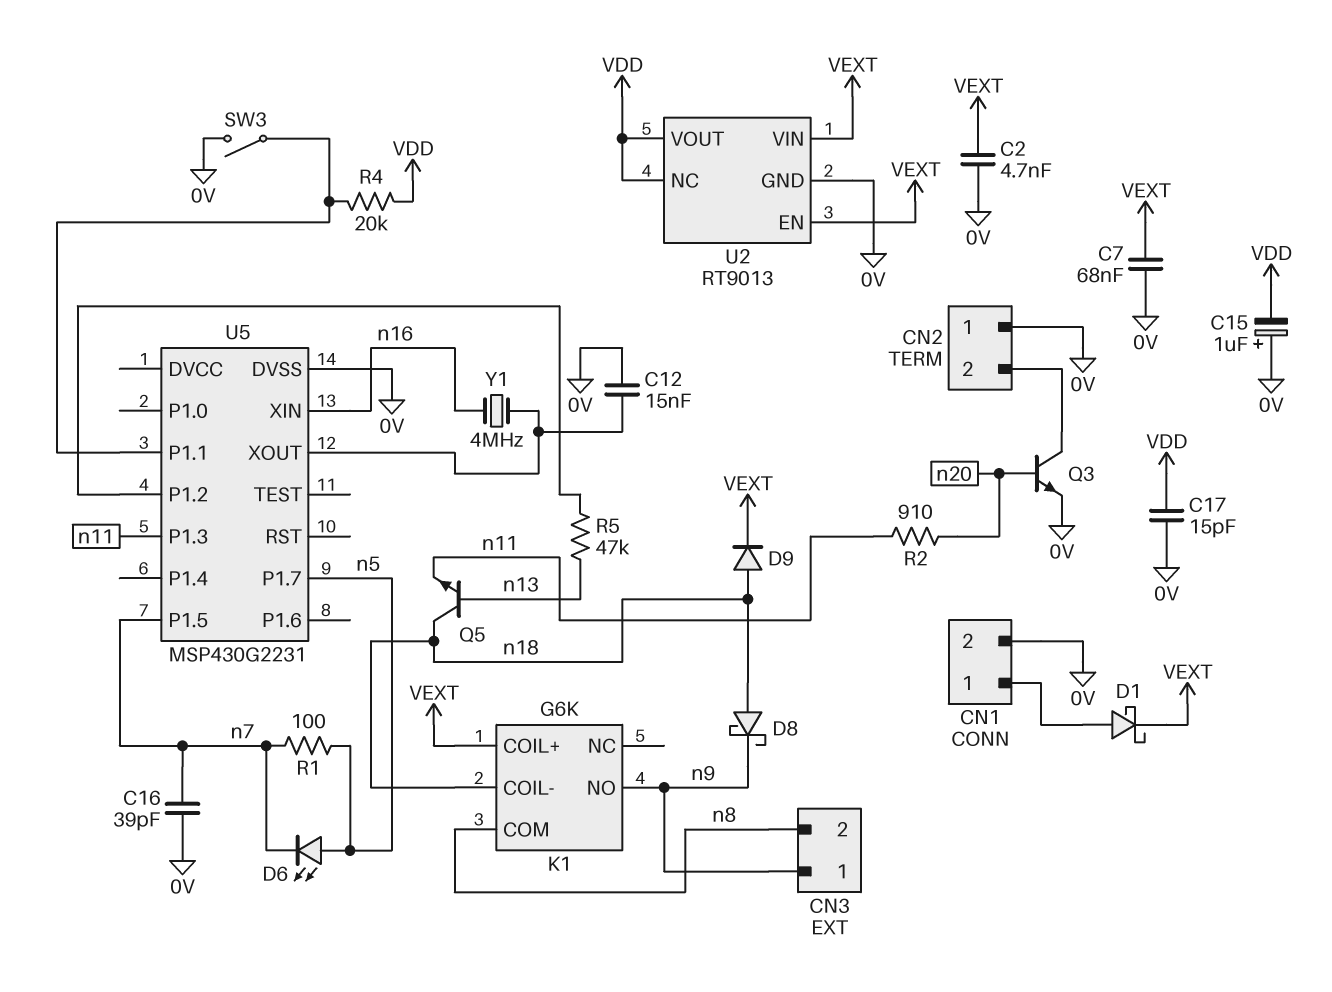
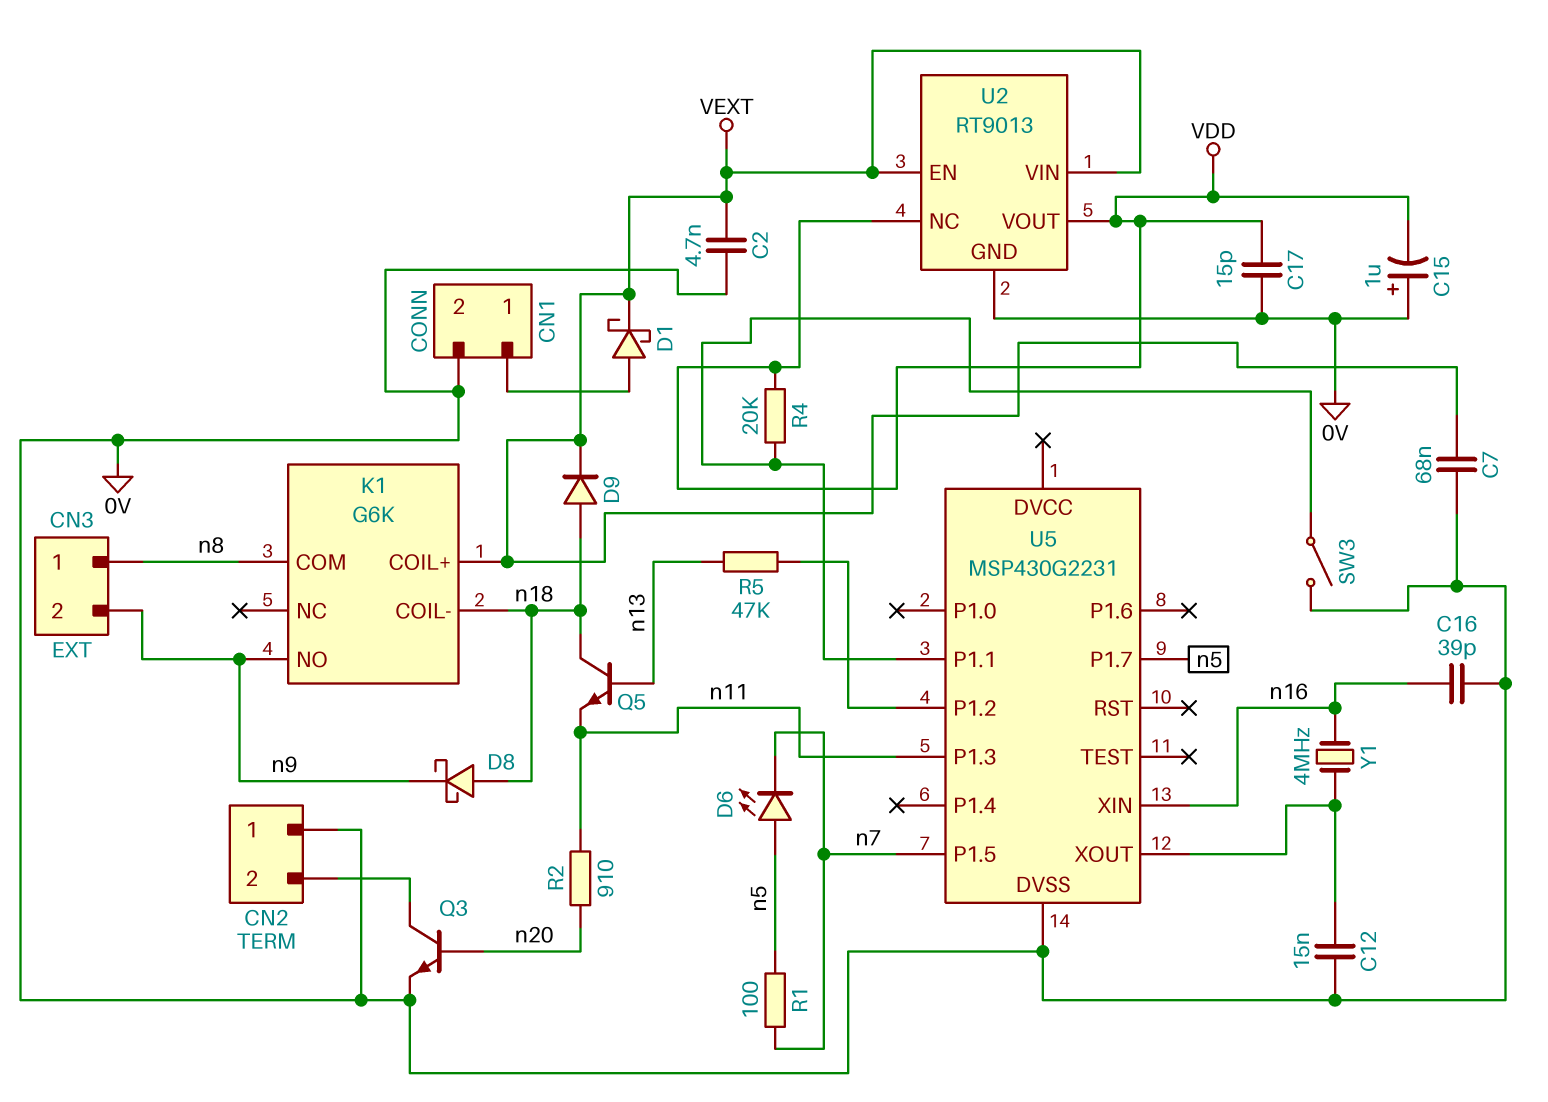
C16: 39pF (0V, n7) -> 39pF (0V, n16)
CN3 pin 1: n9 -> n8
CN3 pin 2: n8 -> n9

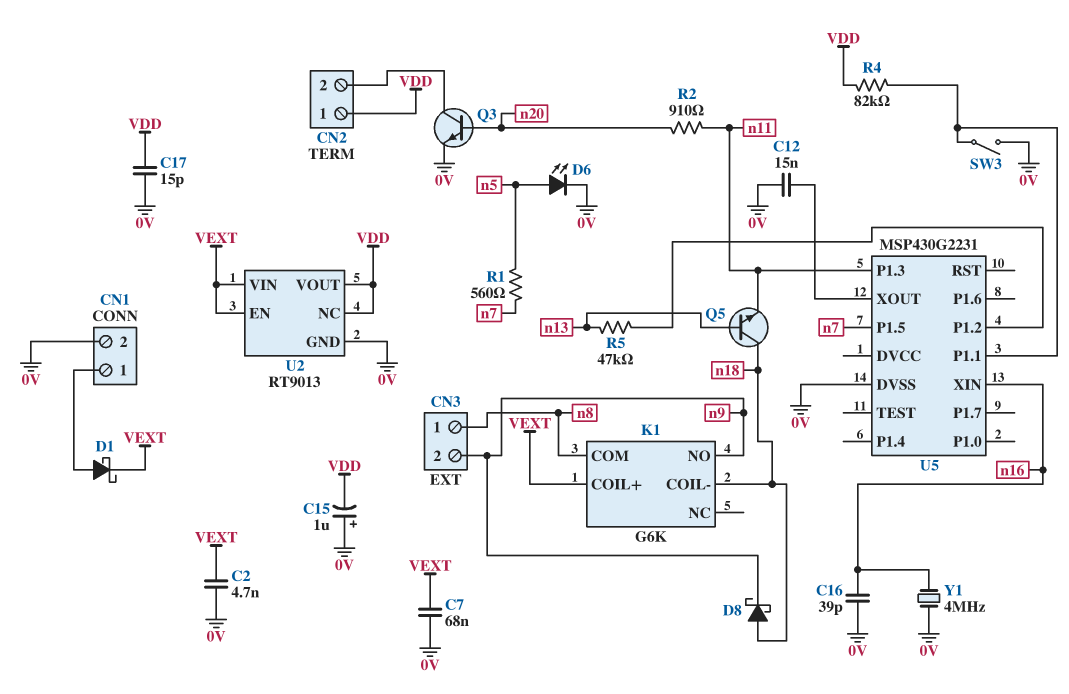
CN2 pin 1: 0V -> VDD
D6: LED (A n5, K n7) -> LED (A n5, K 0V)
D9: diode (A n18, K VEXT) -> none
R1: 100 (n5, n7) -> 560 (n5, n7)
R4: 20k (U5/P1.1, VDD) -> 82k (U5/P1.1, VDD)
U5 pin P1.7: n5 -> none
Y1: 4MHz (U5/XOUT, n16) -> 4MHz (0V, n16)

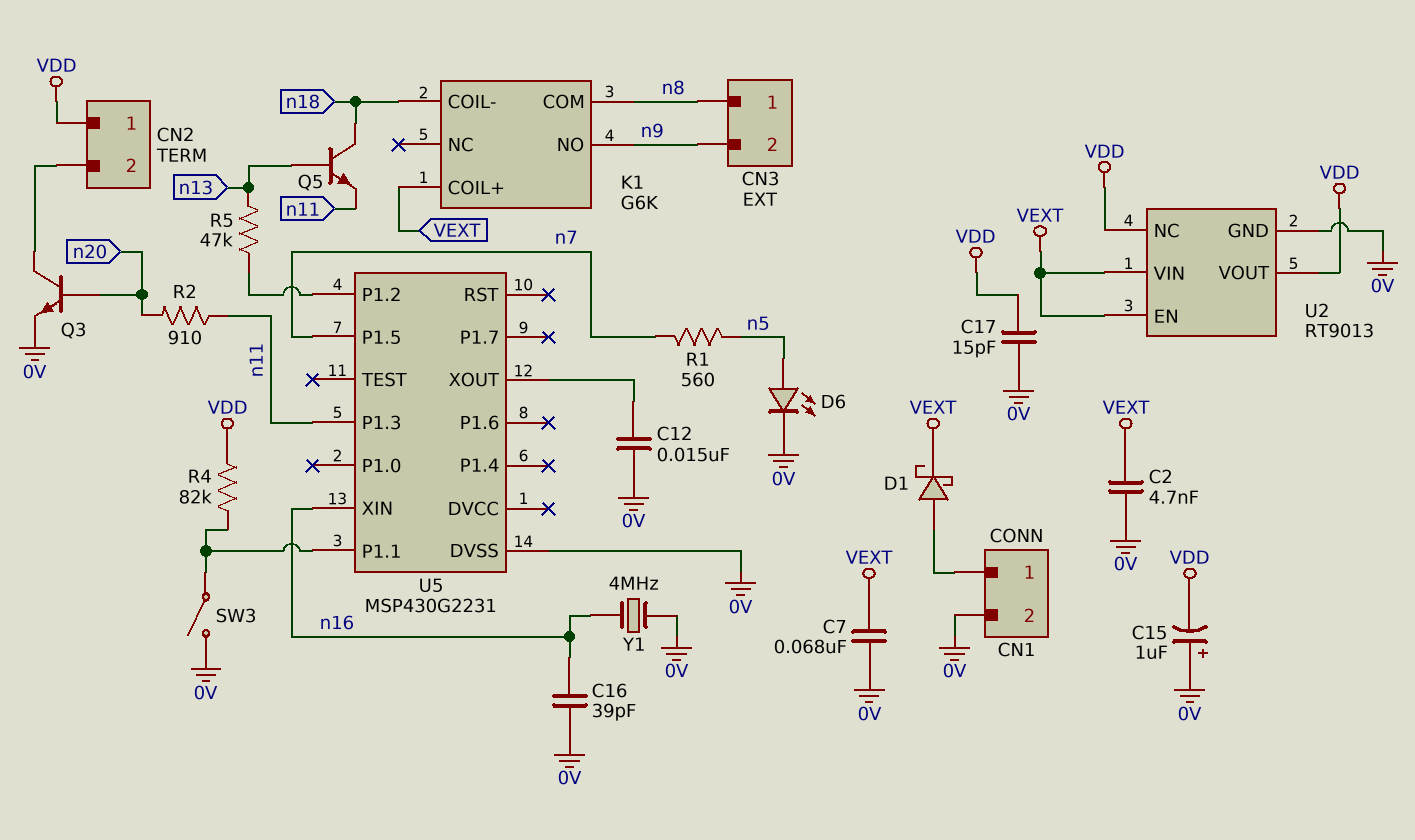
D8: schottky (A n18, K n9) -> none

